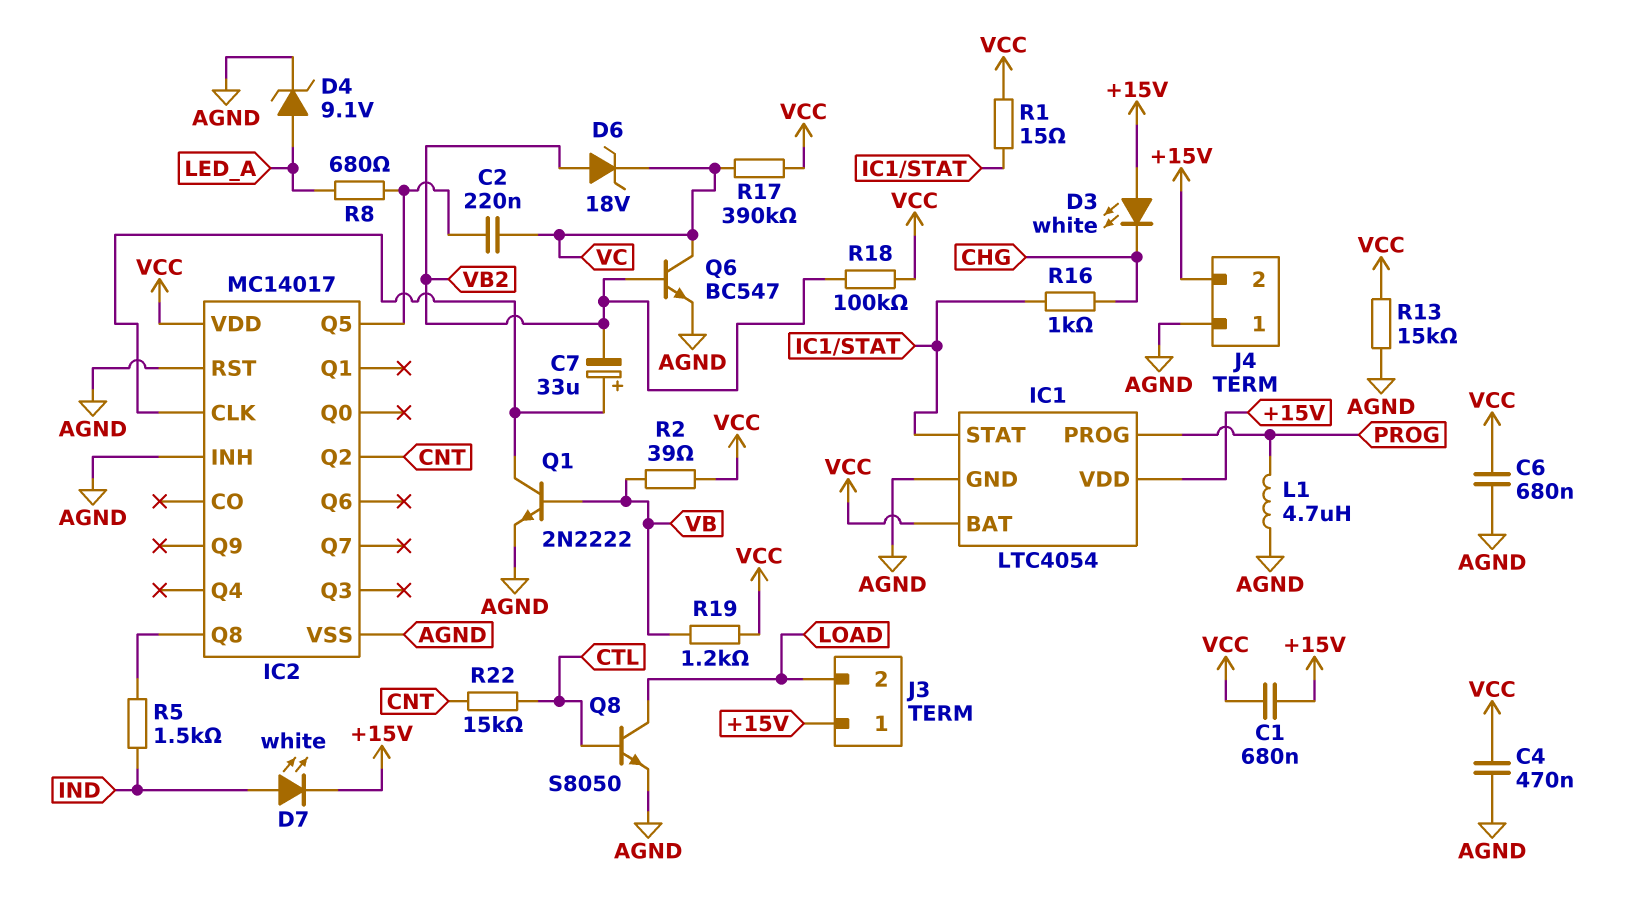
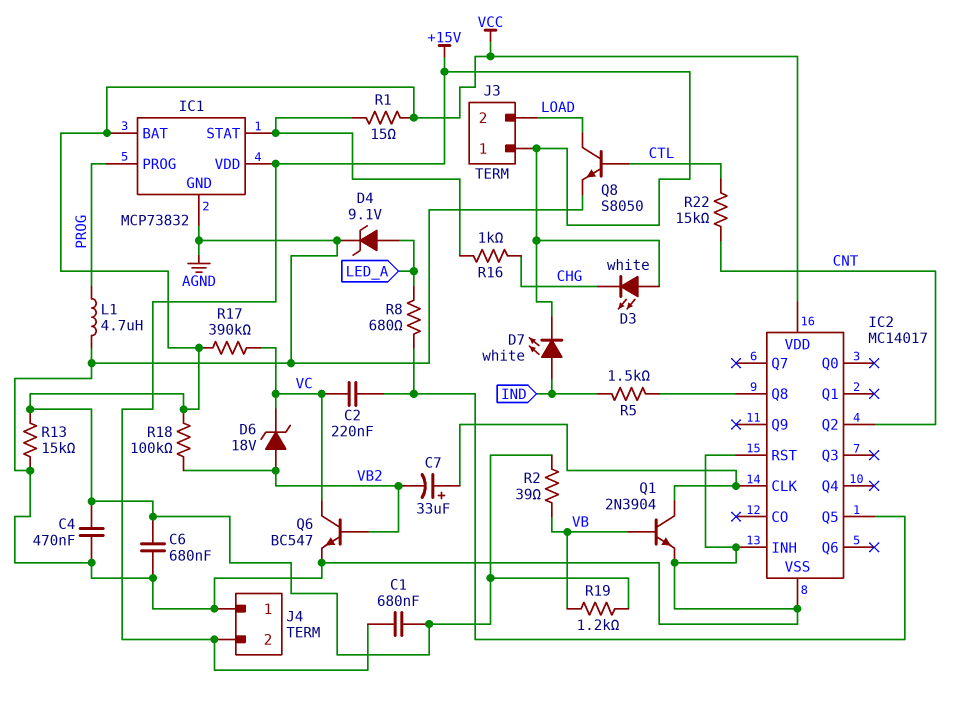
IC1: LTC4054 -> MCP73832
Q1: NPN 2N2222 (B VB, C IC2/CLK, E AGND) -> NPN 2N3904 (B VB, C IC2/CLK, E AGND)

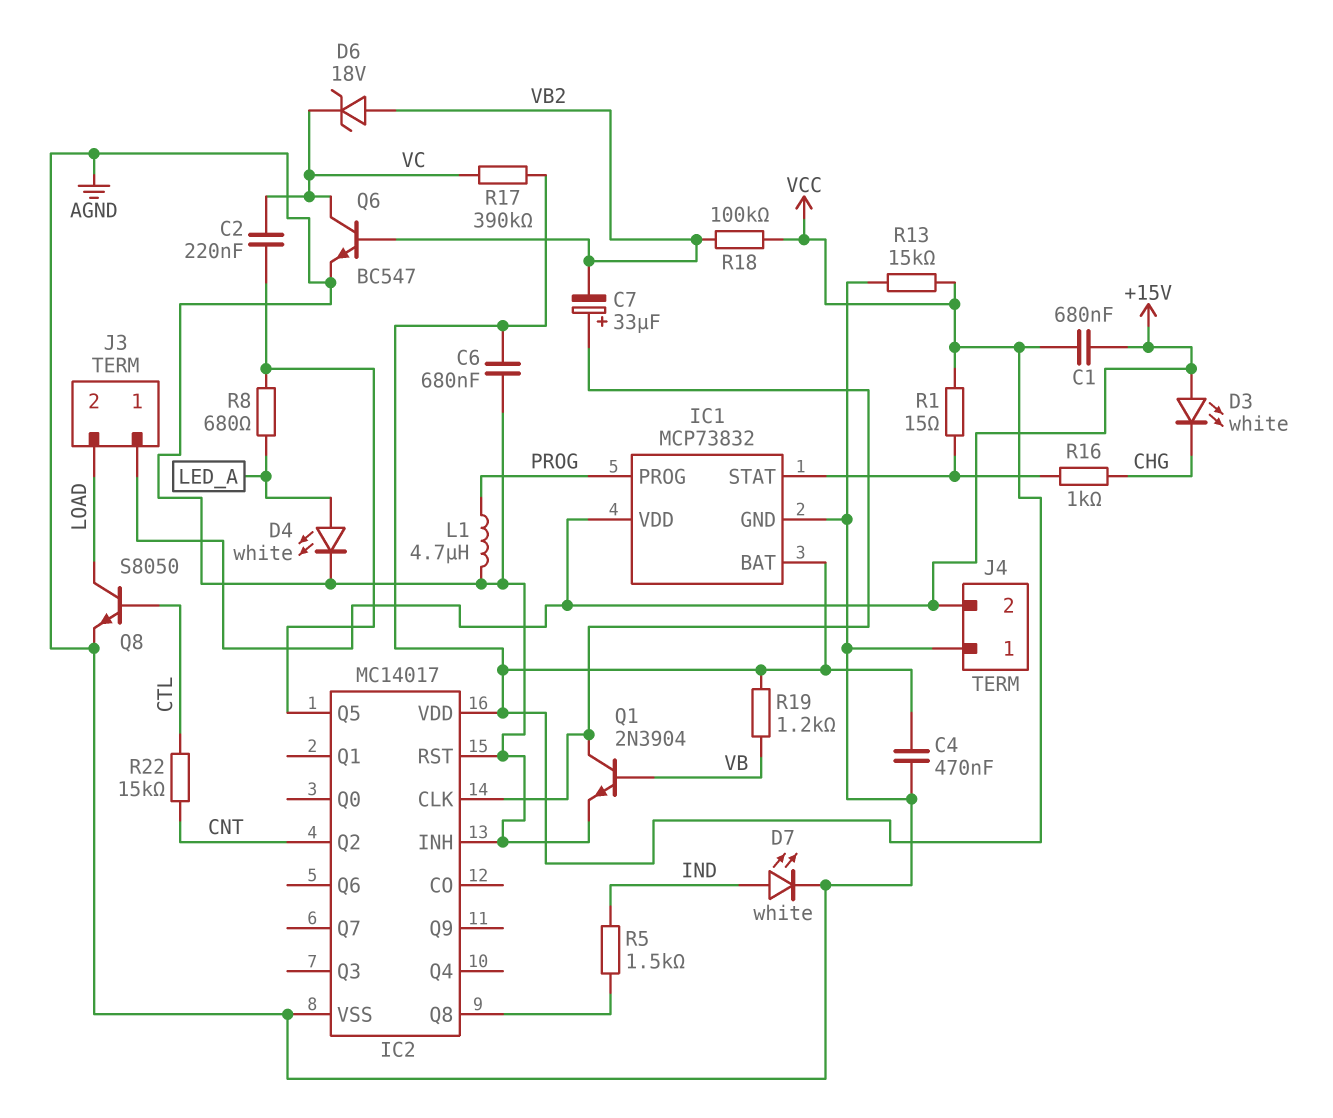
D4: zener 9.1V (A LED_A, K AGND) -> LED white (A LED_A, K AGND)
D7: LED white (A IND, K +15V) -> LED white (A IND, K AGND)
R2: 39 (VB, VCC) -> none

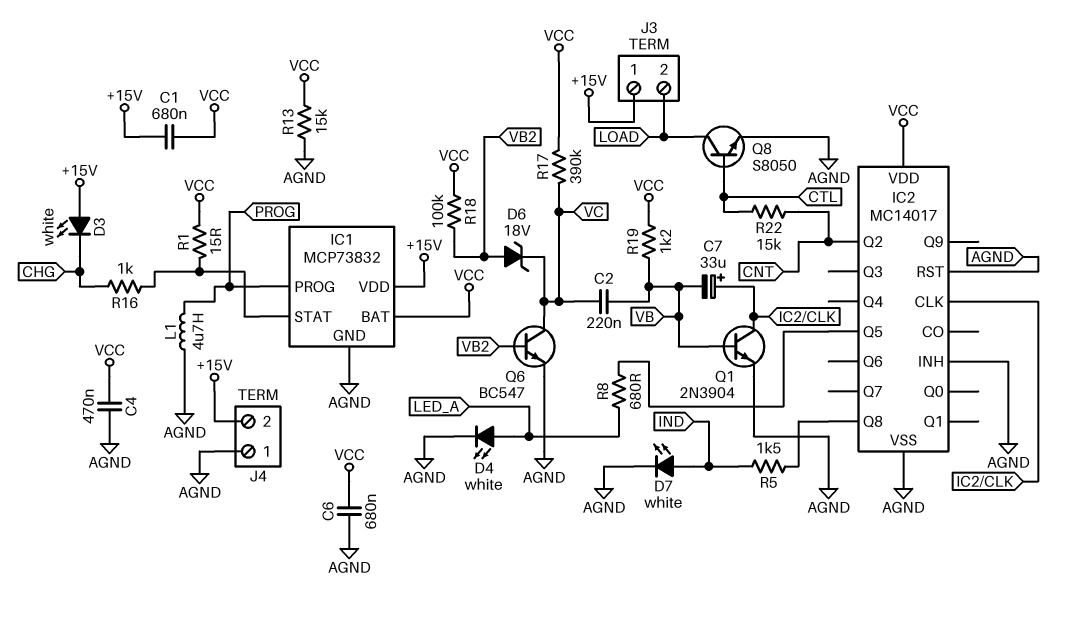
C2: 220nF (IC2/Q5, VC) -> 220nF (VB, VC)
C7: 33uF (plus IC2/CLK, minus VB2) -> 33uF (plus IC2/CLK, minus VB)

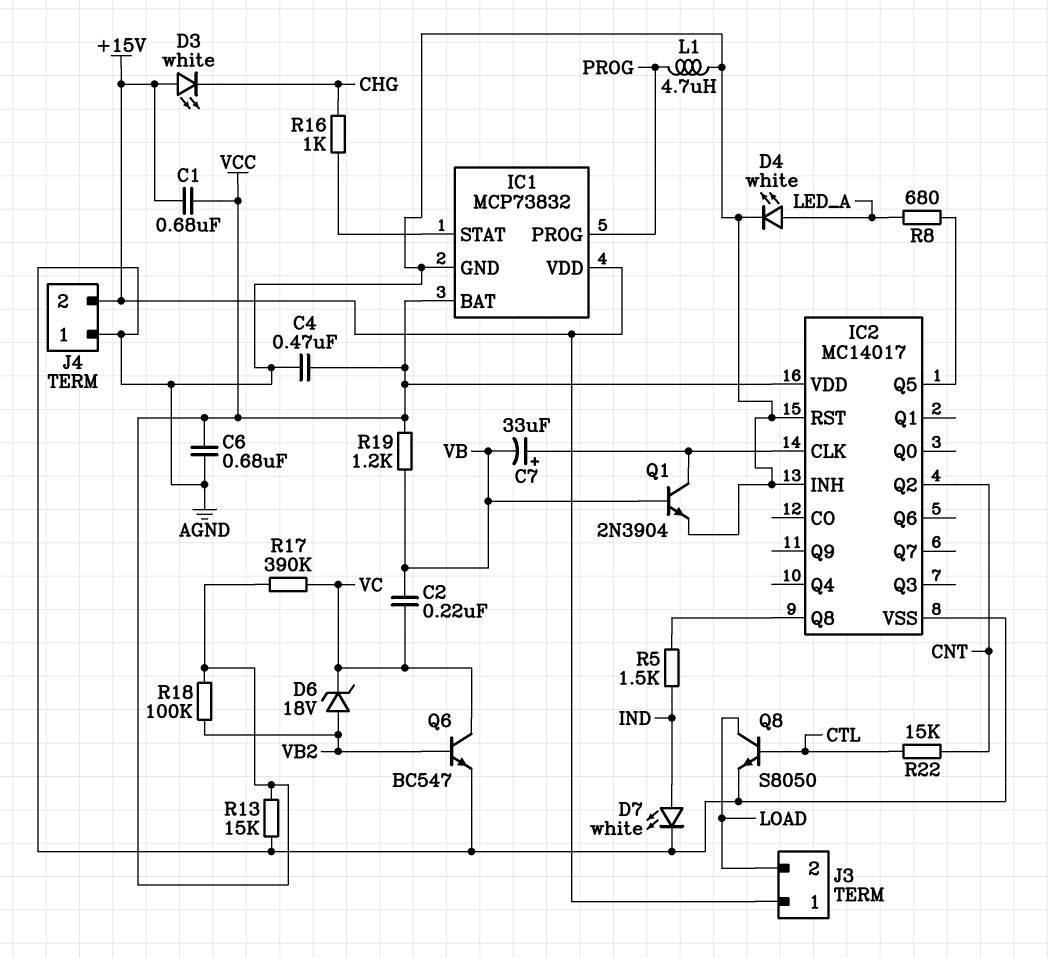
R1: 15 (IC1/STAT, VCC) -> none

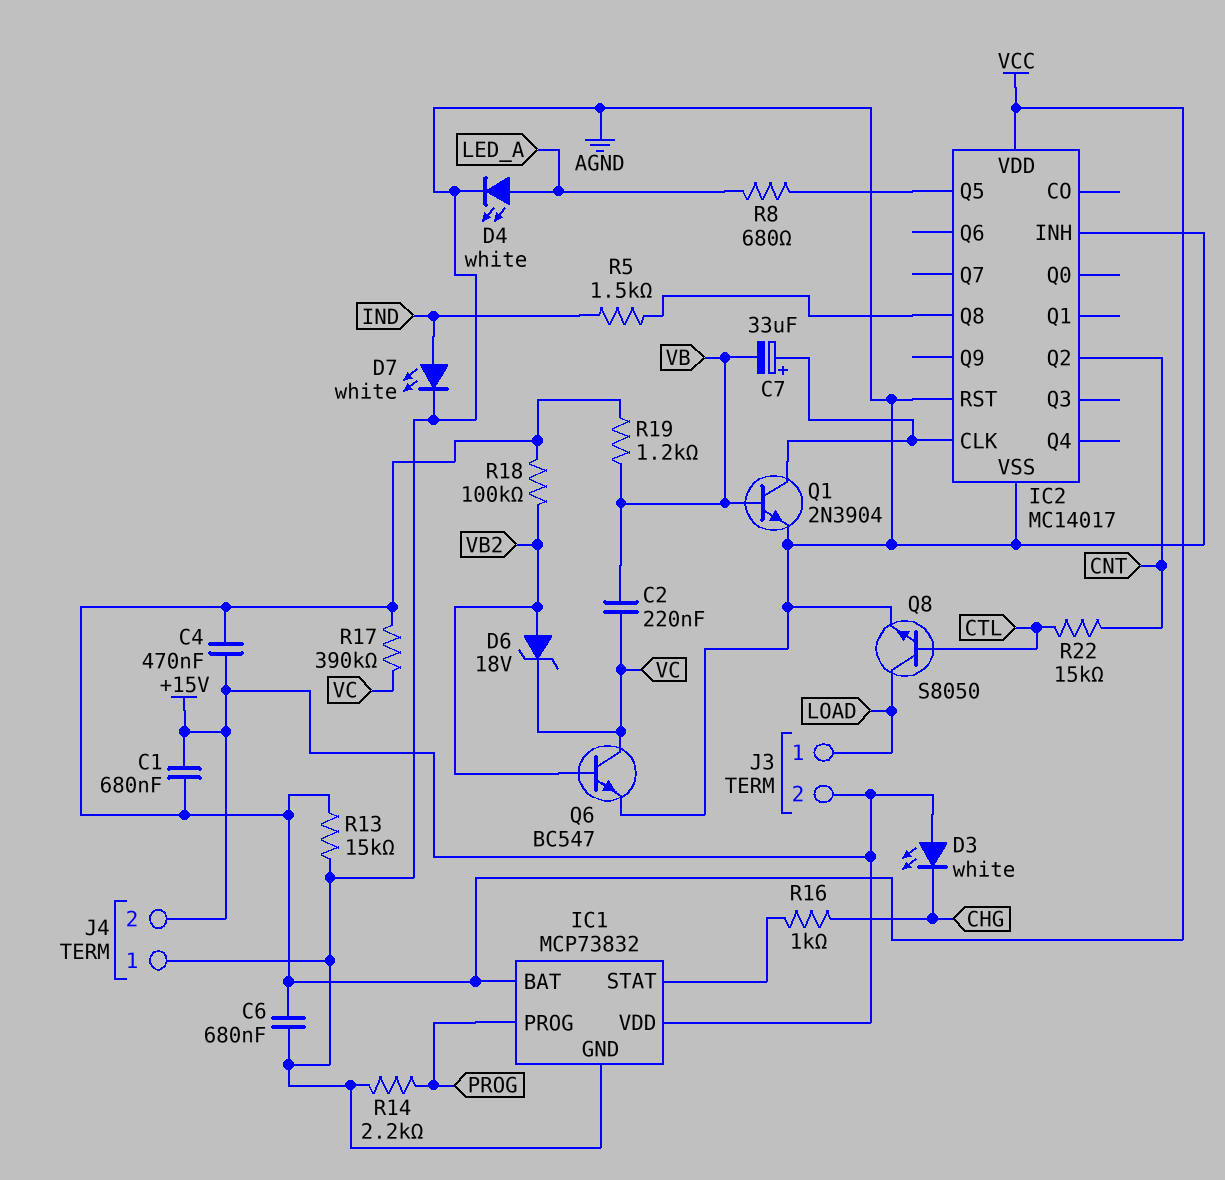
C4: 470nF (AGND, VCC) -> 470nF (+15V, VCC)
J3 pin 1: +15V -> LOAD
J3 pin 2: LOAD -> +15V
L1: 4.7uH (AGND, PROG) -> none
R14: none -> 2.2k (AGND, PROG)

